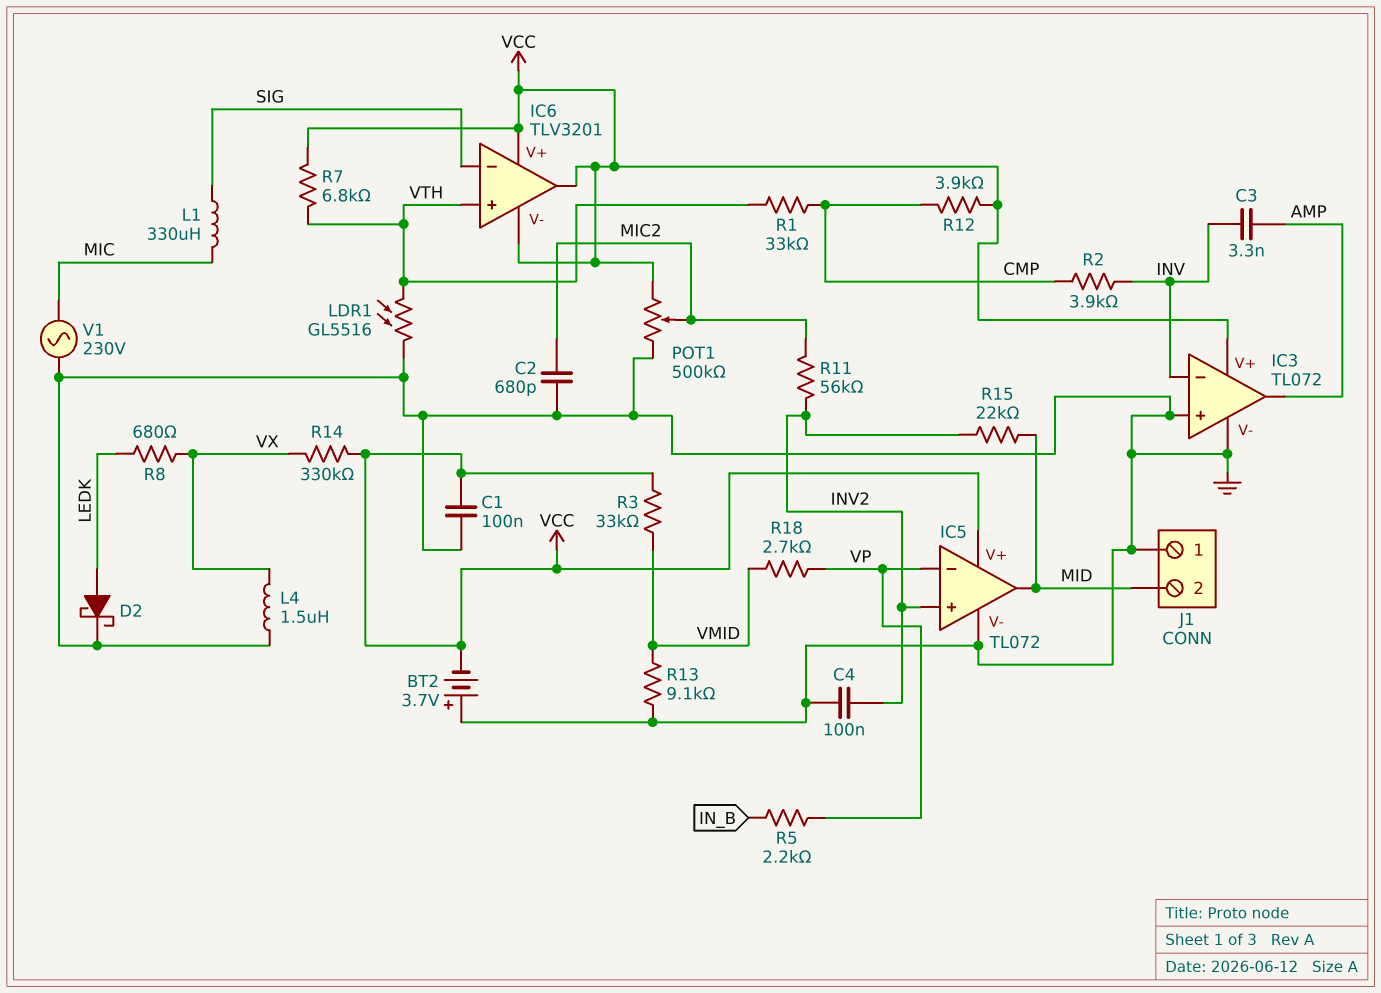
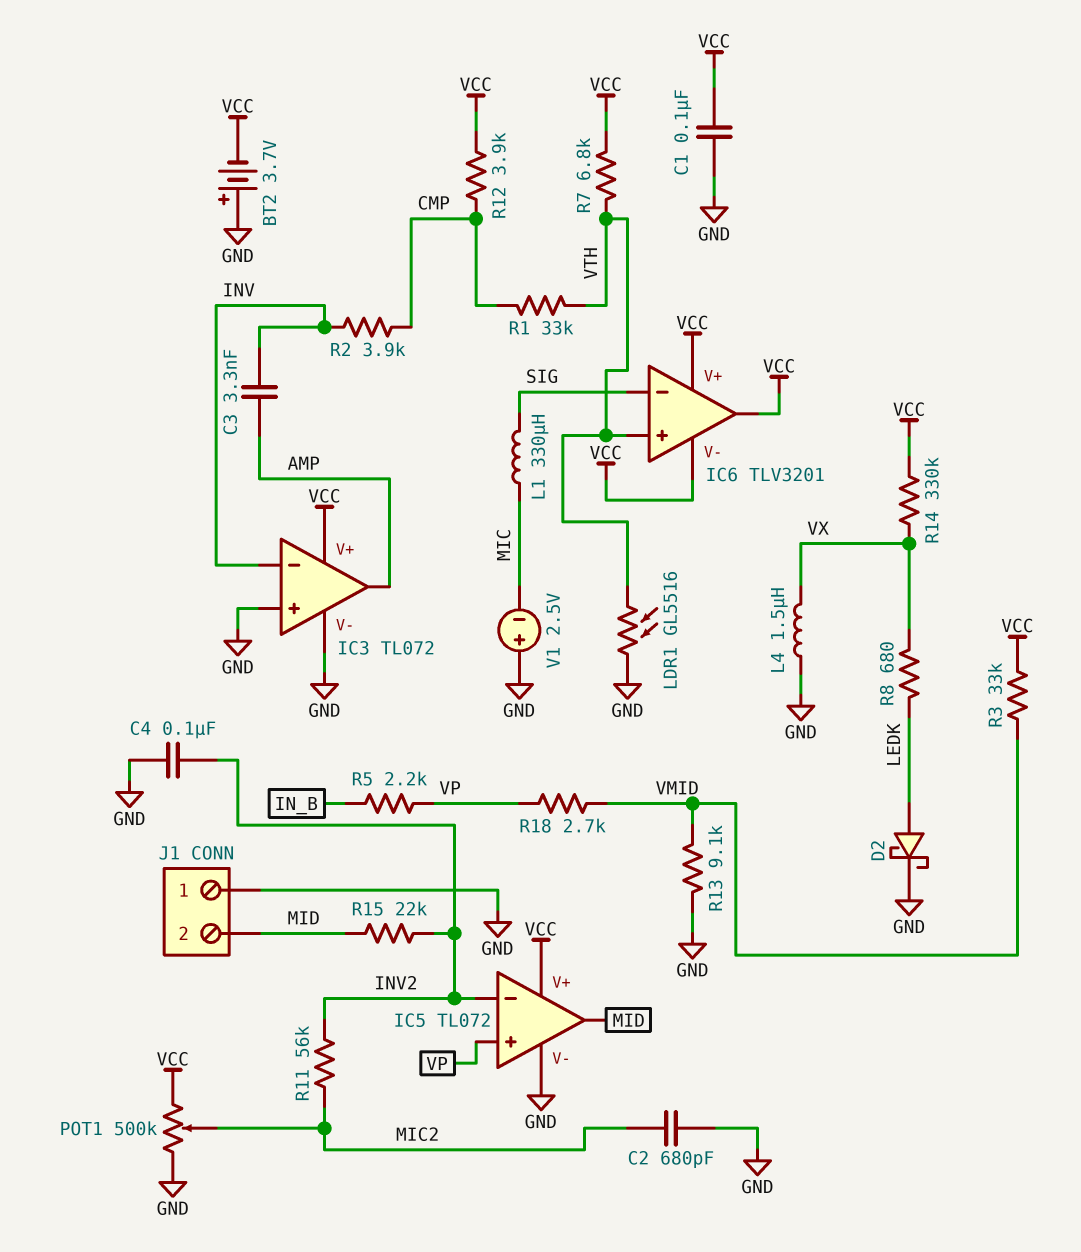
IC5 pin in+: INV2 -> VP
IC5 pin in-: VP -> INV2
V1: AC 230V (GND, MIC) -> 2.5V (plus GND, minus MIC)

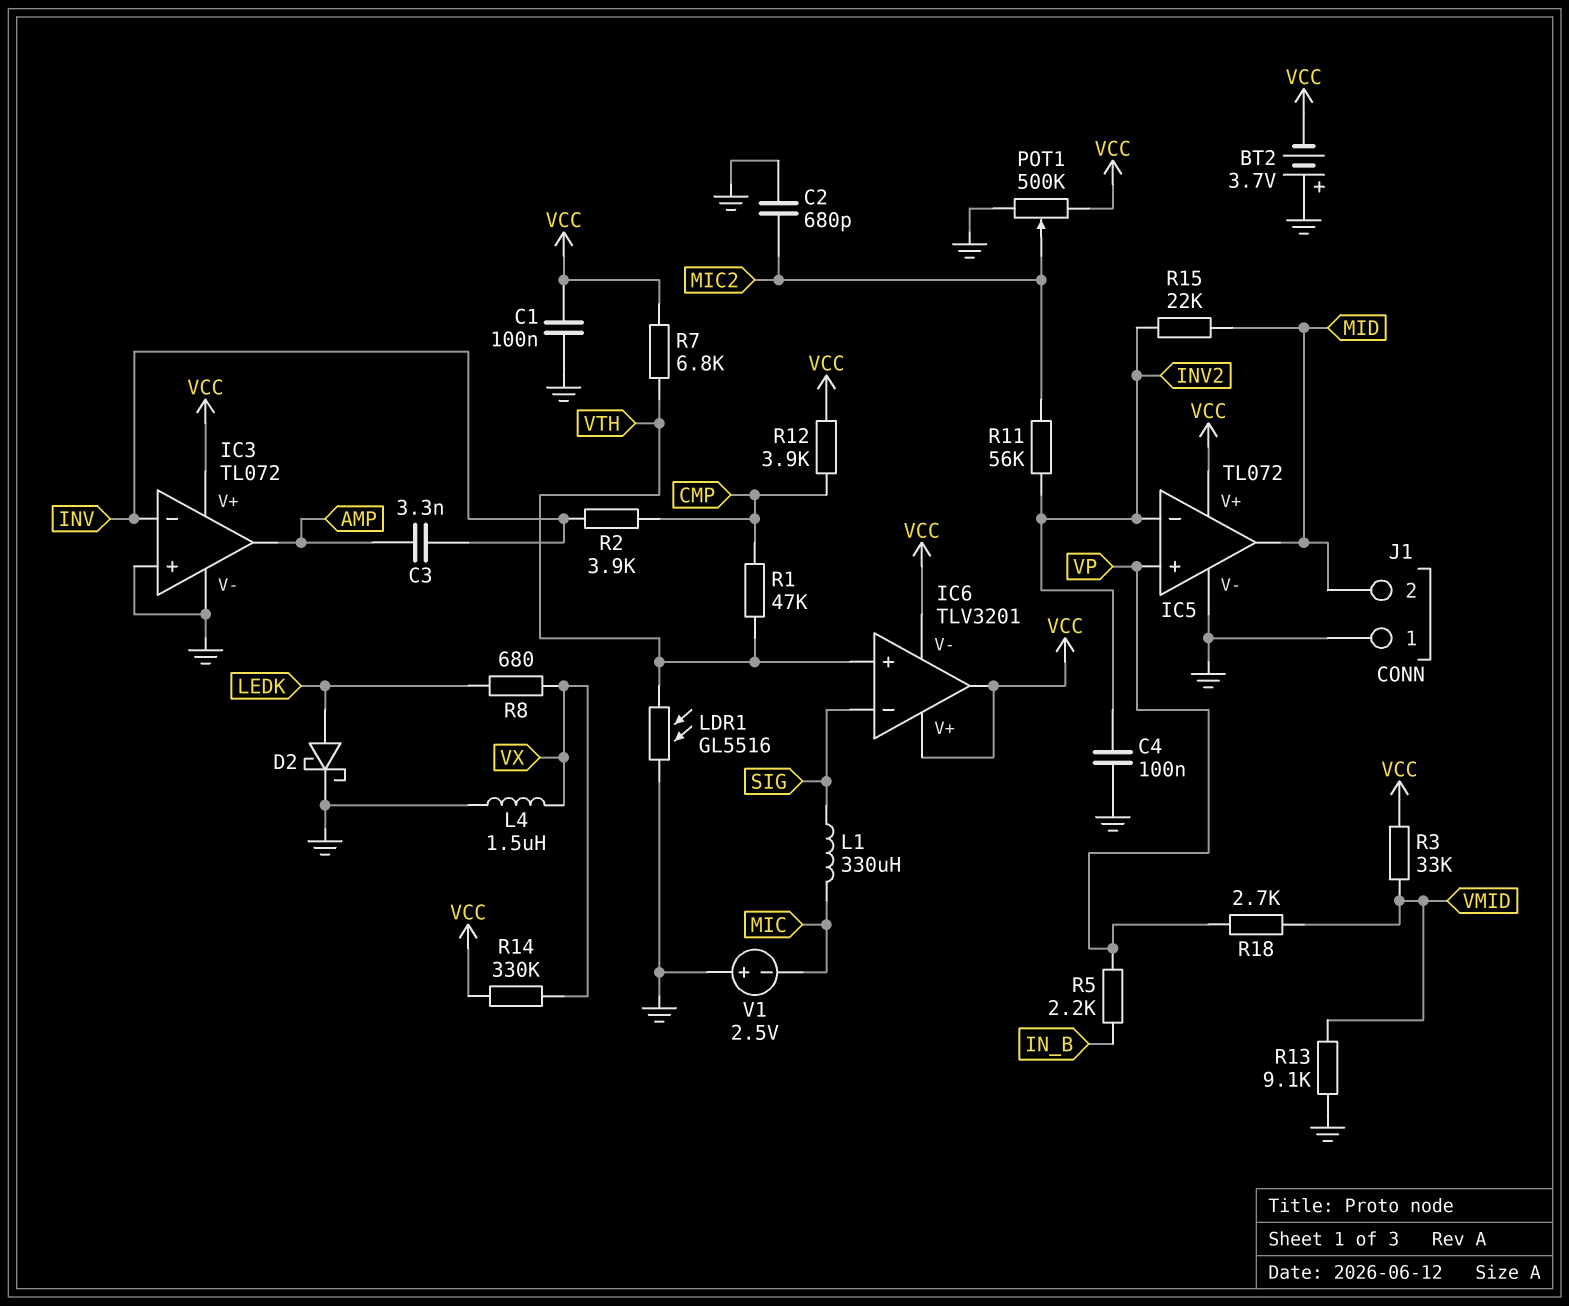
R1: 33k (CMP, VTH) -> 47k (CMP, VTH)

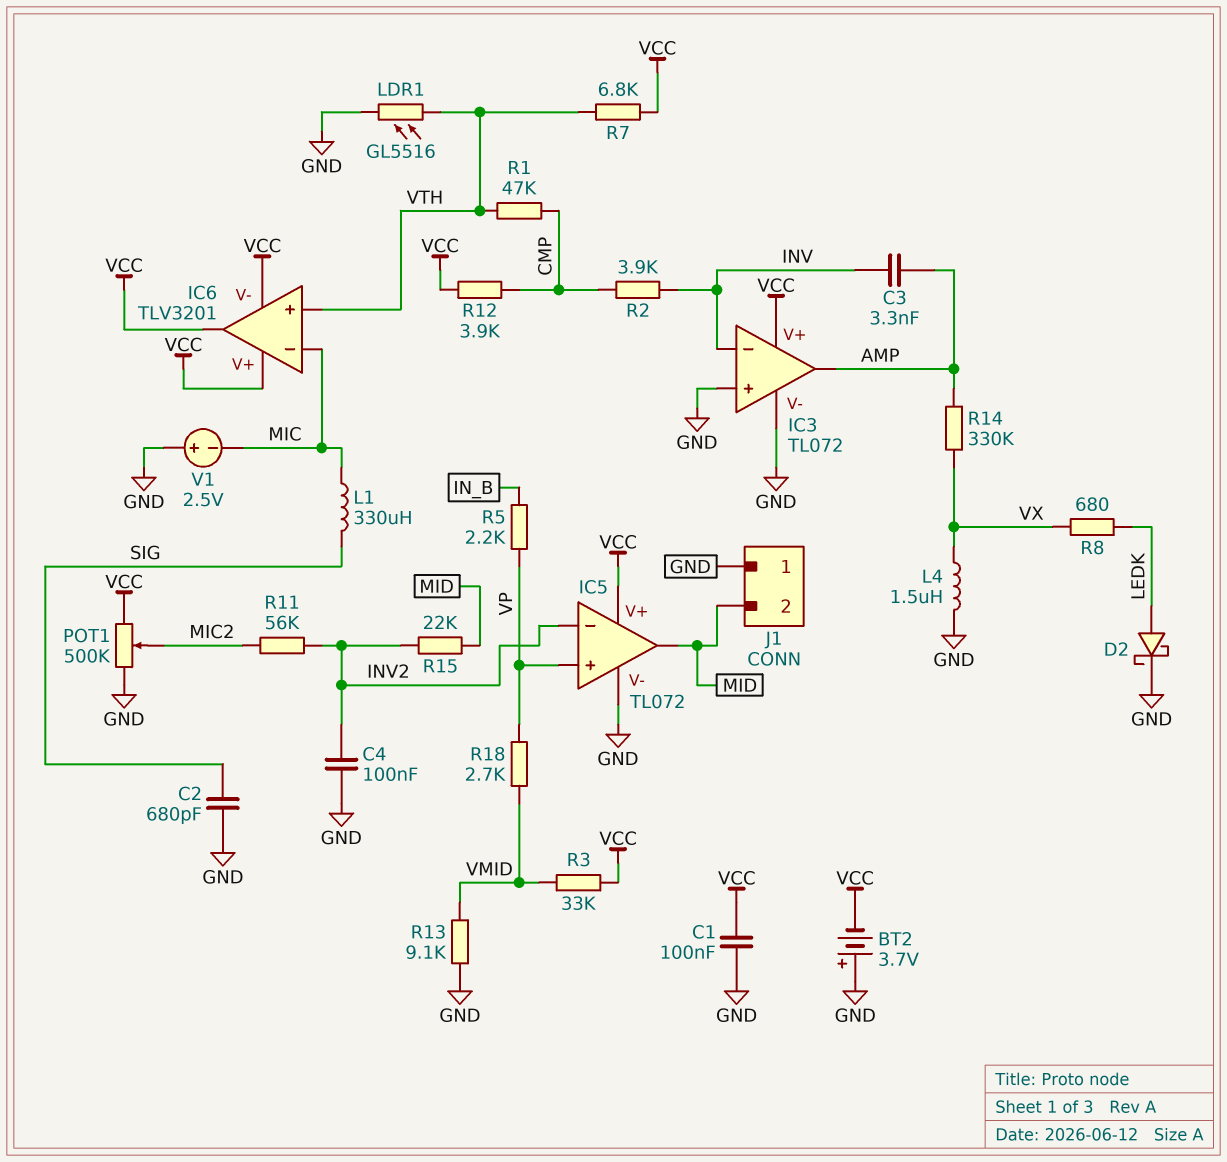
C2: 680pF (GND, MIC2) -> 680pF (GND, SIG)
IC6 pin in-: SIG -> MIC
R14: 330k (VCC, VX) -> 330k (AMP, VX)

